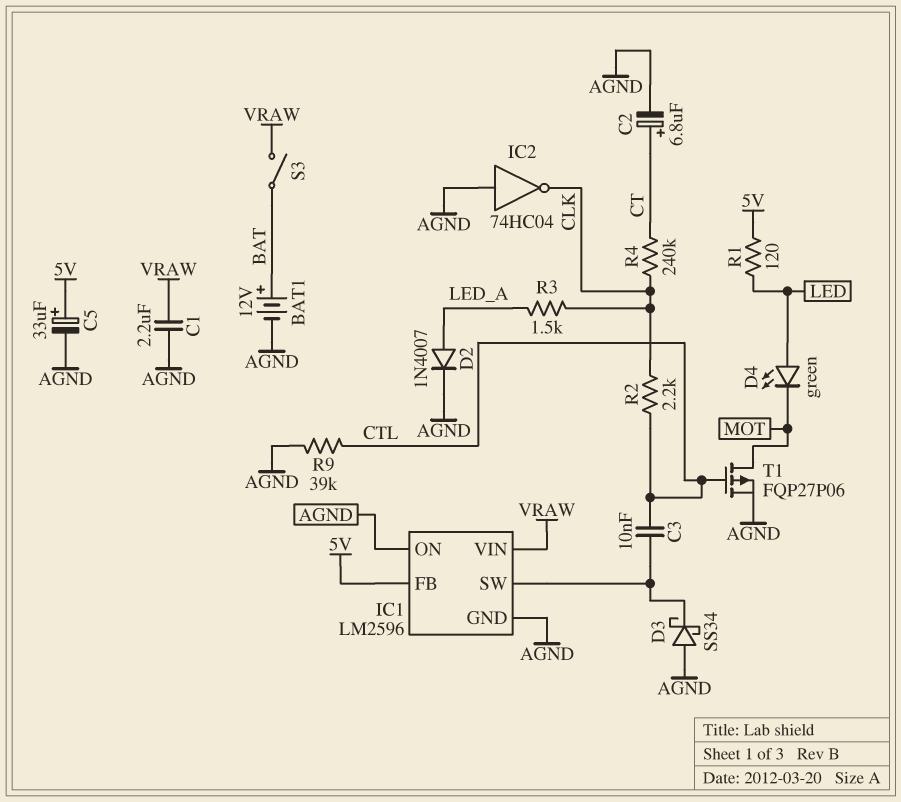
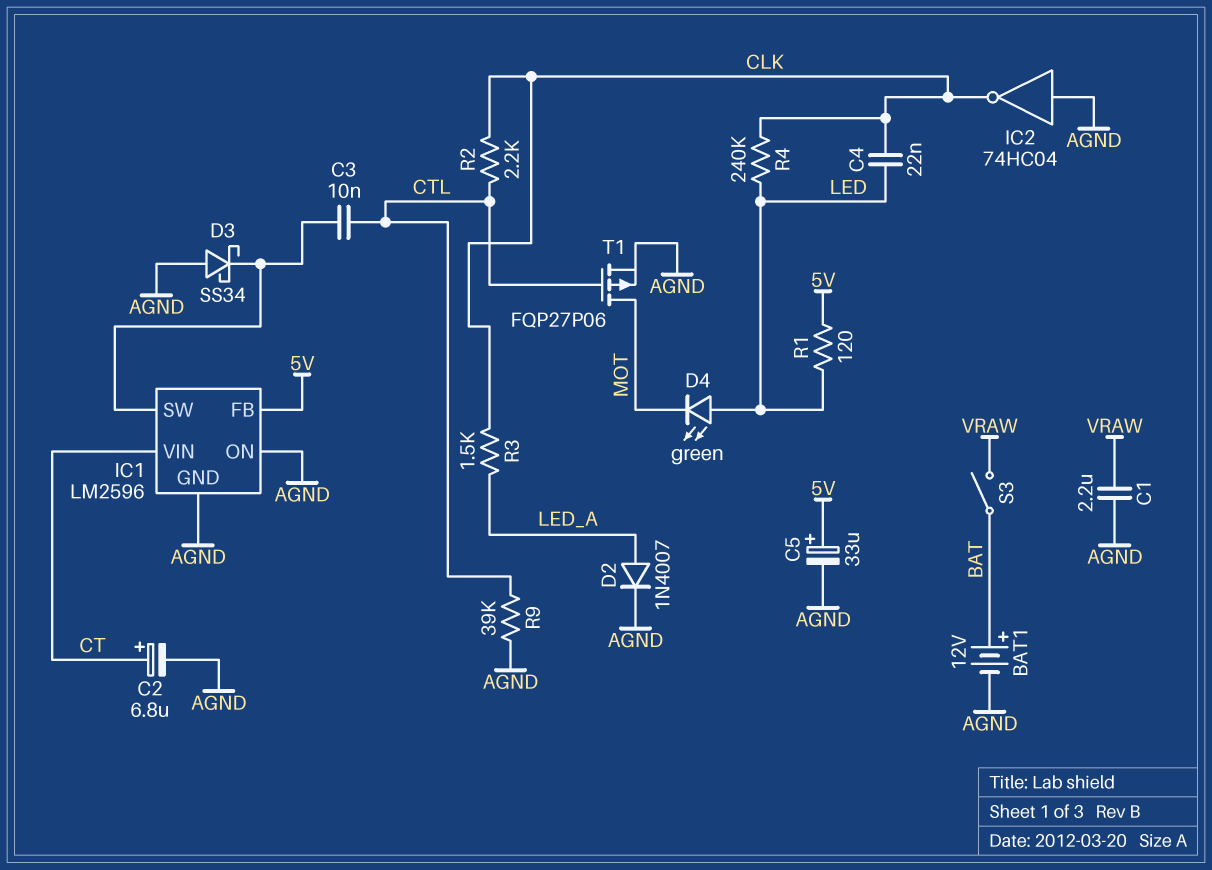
C4: none -> 22nF (CLK, LED)
IC1 pin VIN: VRAW -> CT
R4: 240k (CLK, CT) -> 240k (CLK, LED)

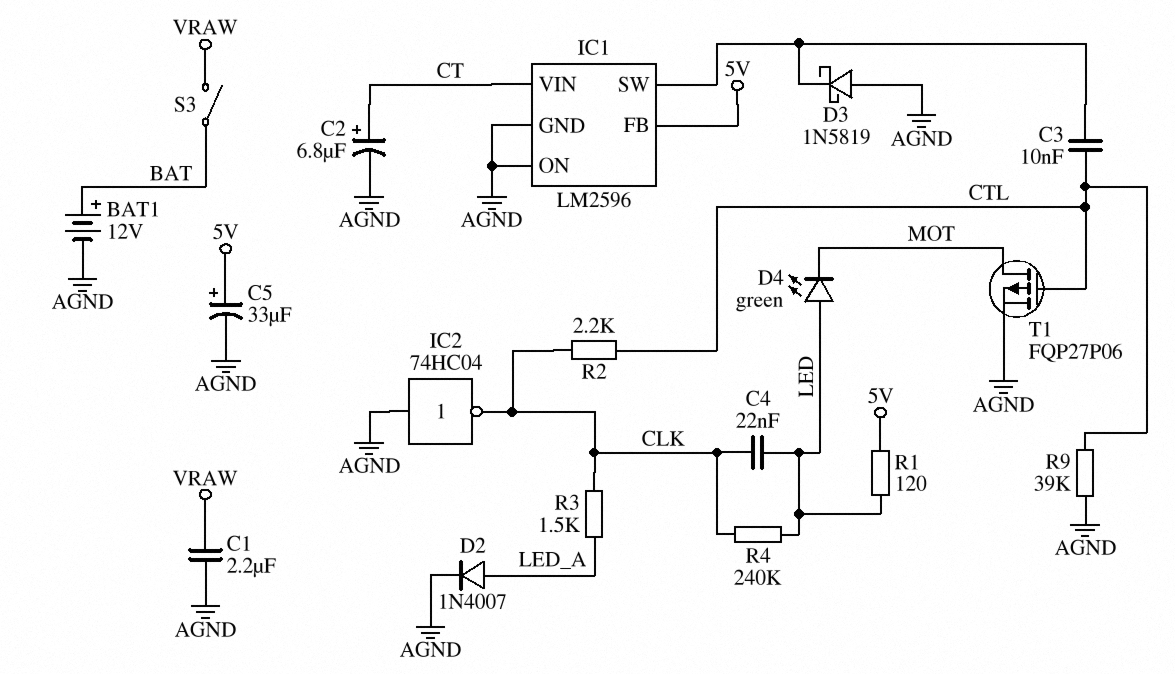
D3: schottky SS34 (A AGND, K IC1/SW) -> schottky 1N5819 (A AGND, K IC1/SW)

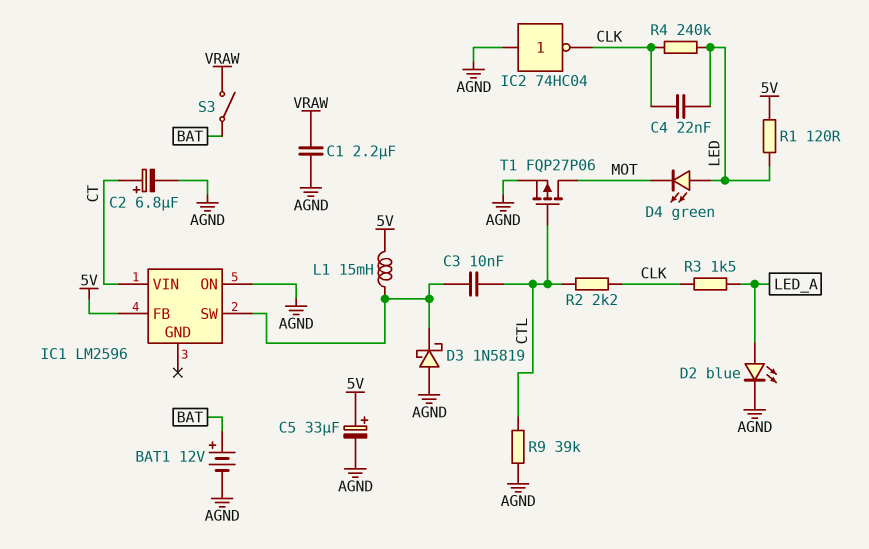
D2: diode 1N4007 (A LED_A, K AGND) -> LED blue (A LED_A, K AGND)
IC1 pin GND: AGND -> none
L1: none -> 15mH (5V, IC1/SW)

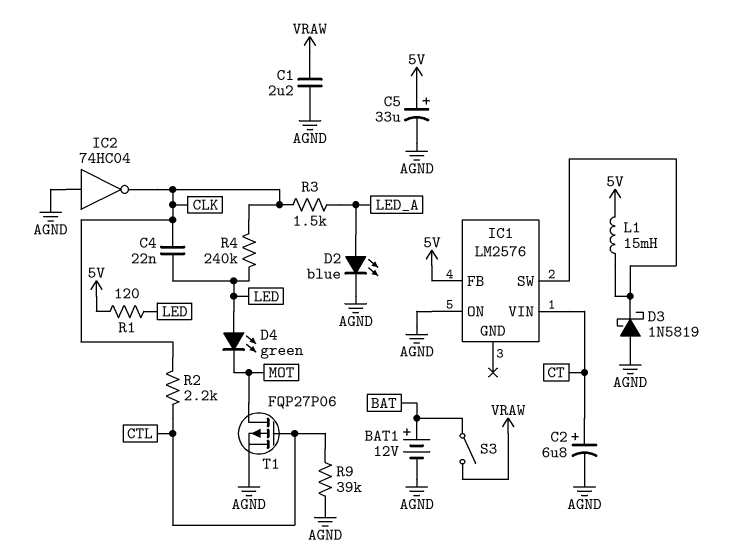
C3: 10nF (CTL, IC1/SW) -> none
IC1: LM2596 -> LM2576

